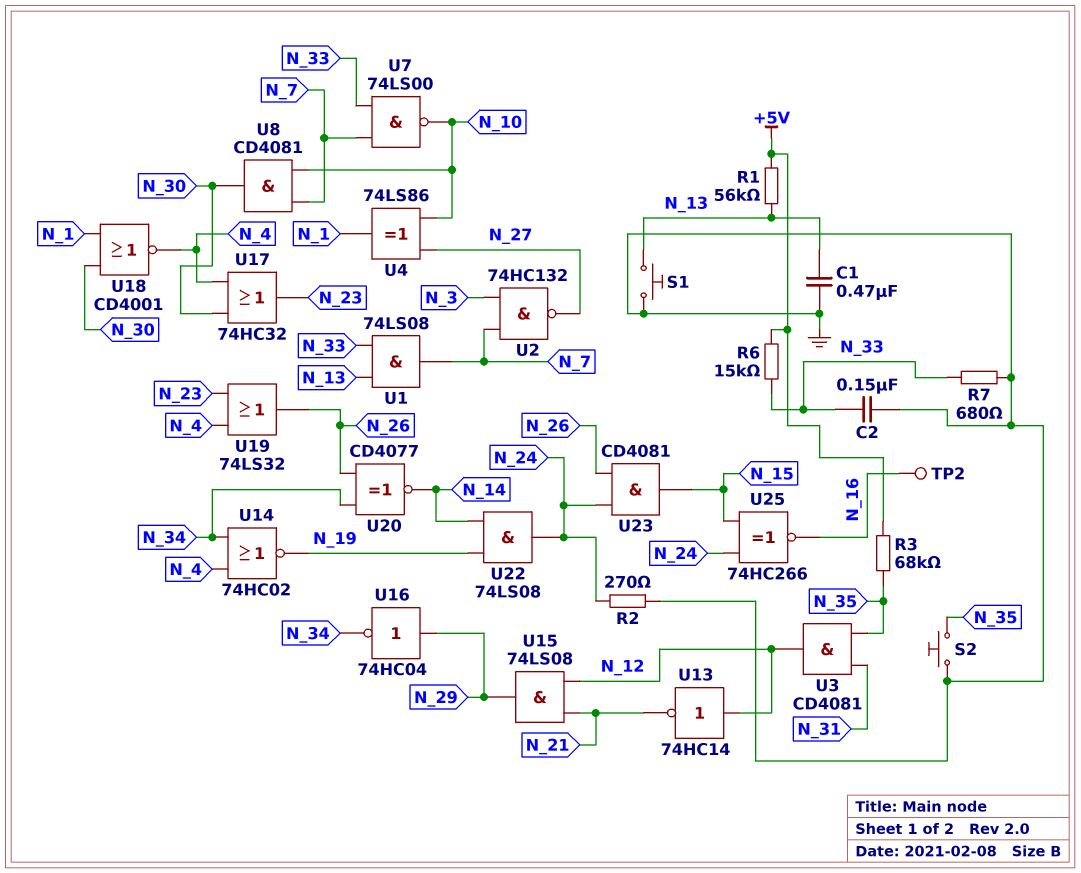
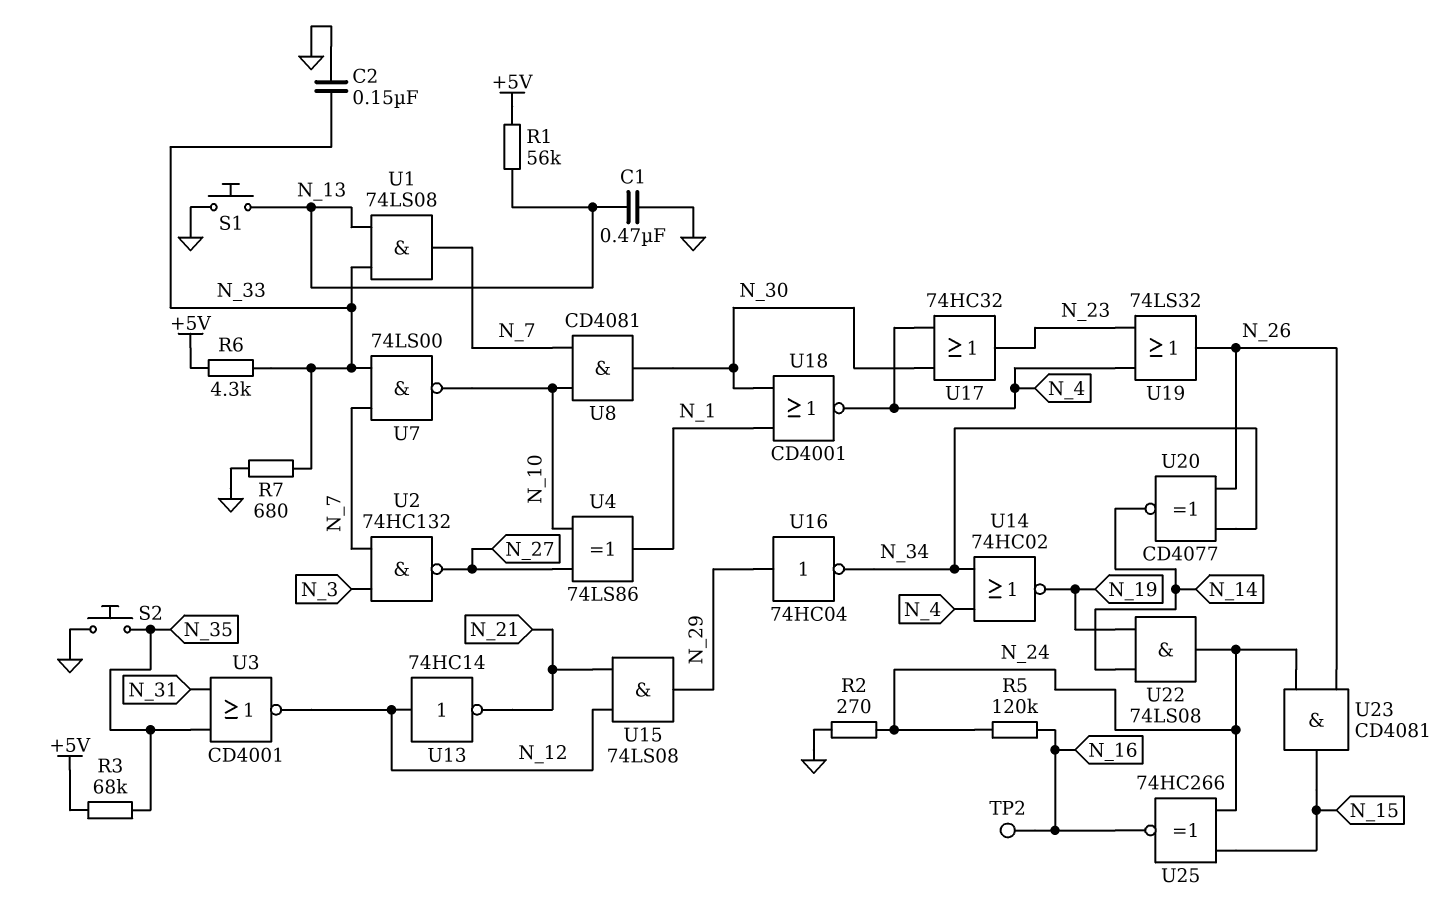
R5: none -> 120k (N_16, N_24)
R6: 15k (+5V, N_33) -> 4.3k (+5V, N_33)
U3: AND CD4081 (in N_31, in N_35, out N_12) -> NOR CD4001 (in N_31, in N_35, out N_12)

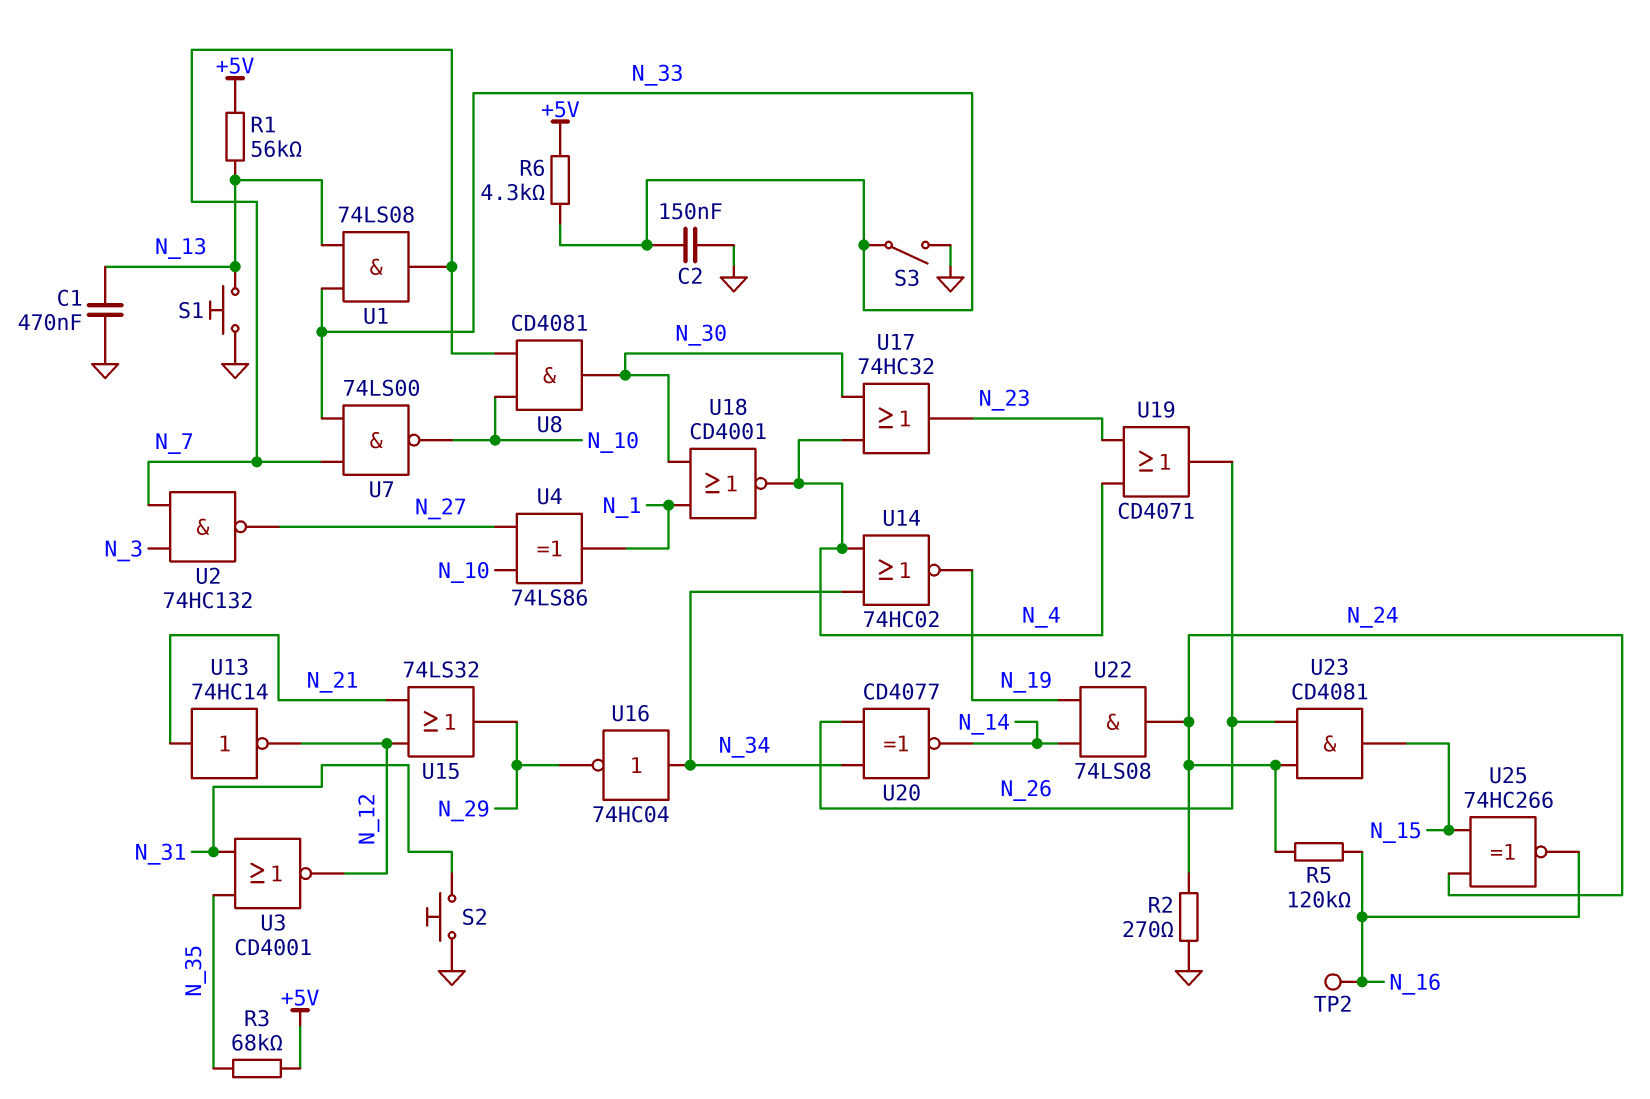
R7: 680 (GND, N_33) -> none
S2: button (GND, N_35) -> button (GND, N_31)
S3: none -> switch (GND, N_33)
U13: NOT 74HC14 (in N_12, out N_21) -> NOT 74HC14 (in N_21, out N_12)
U15: AND 74LS08 (in N_12, in N_21, out N_29) -> OR 74LS32 (in N_12, in N_21, out N_29)
U16: NOT 74HC04 (in N_29, out N_34) -> NOT 74HC04 (in N_34, out N_29)
U19: OR 74LS32 (in N_4, in N_23, out N_26) -> OR CD4071 (in N_4, in N_23, out N_26)

